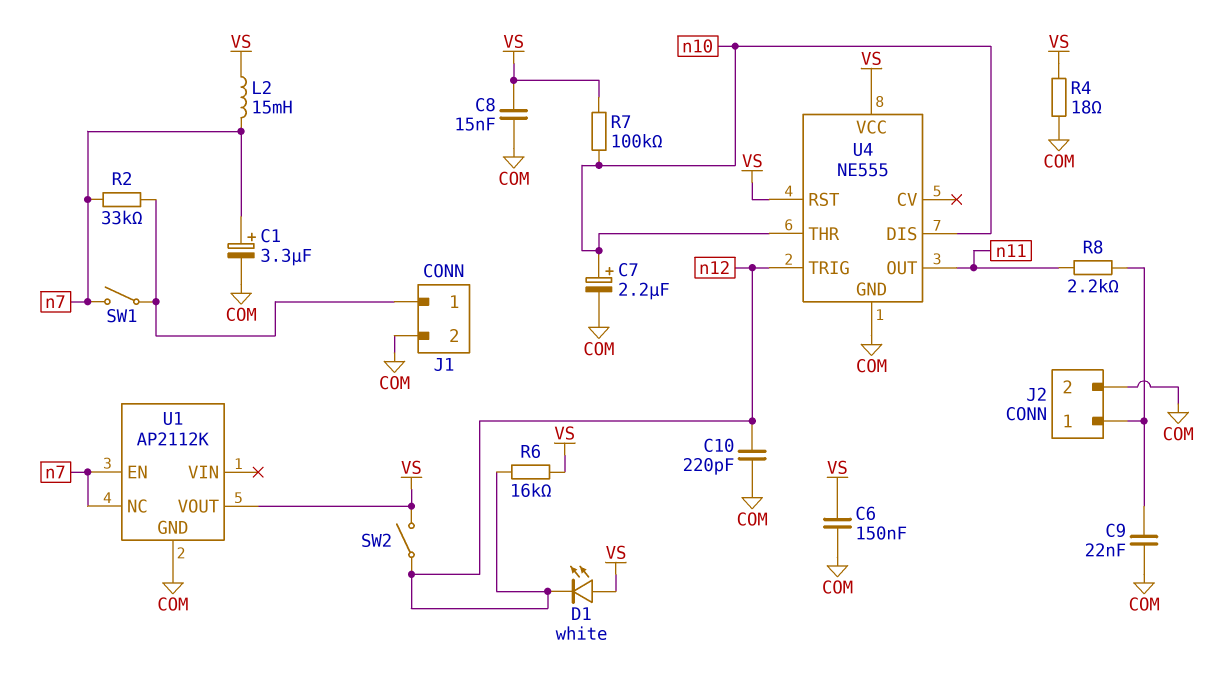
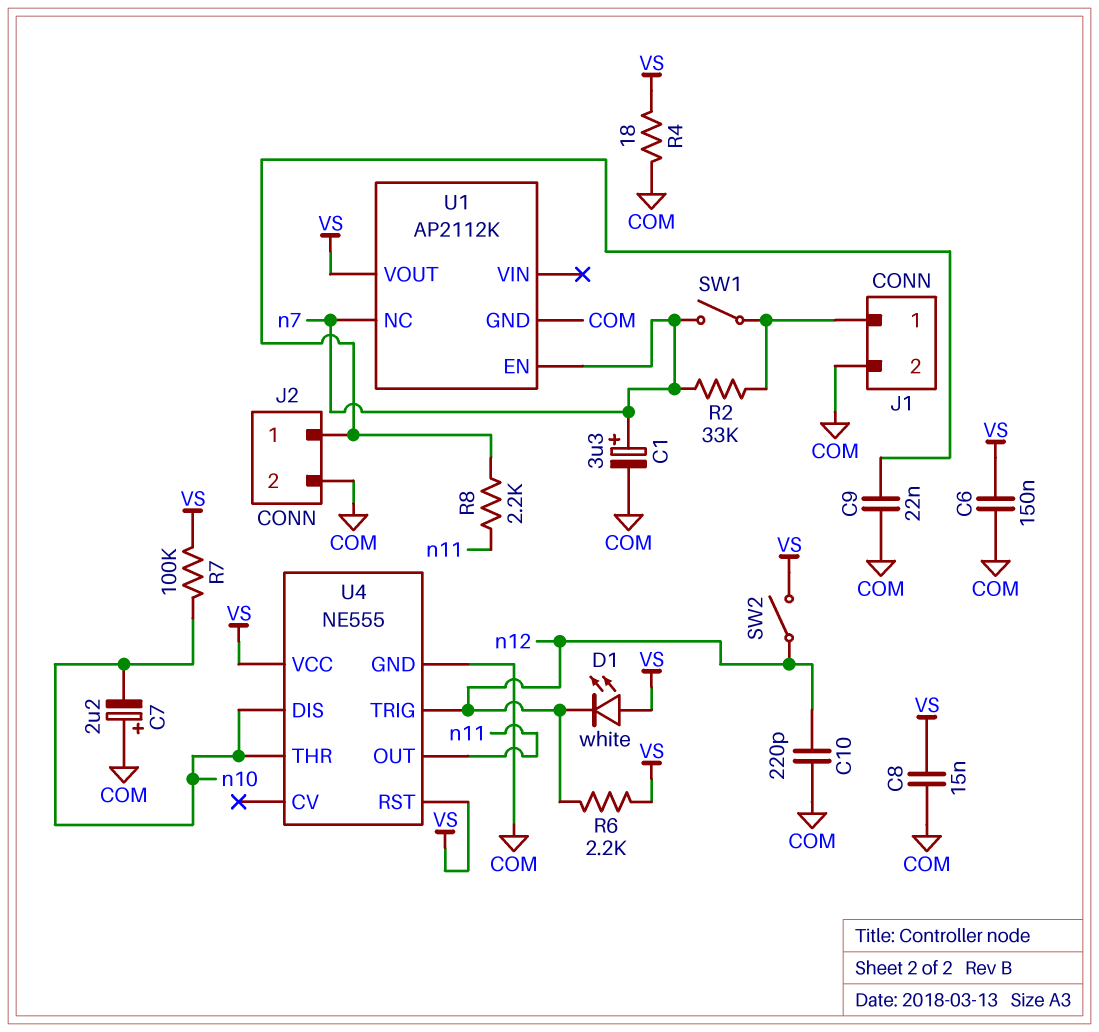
C7: 2.2uF (plus n10, minus COM) -> 2.2uF (plus COM, minus n10)
L2: 15mH (VS, n7) -> none
R6: 16k (VS, n12) -> 2.2k (VS, n12)

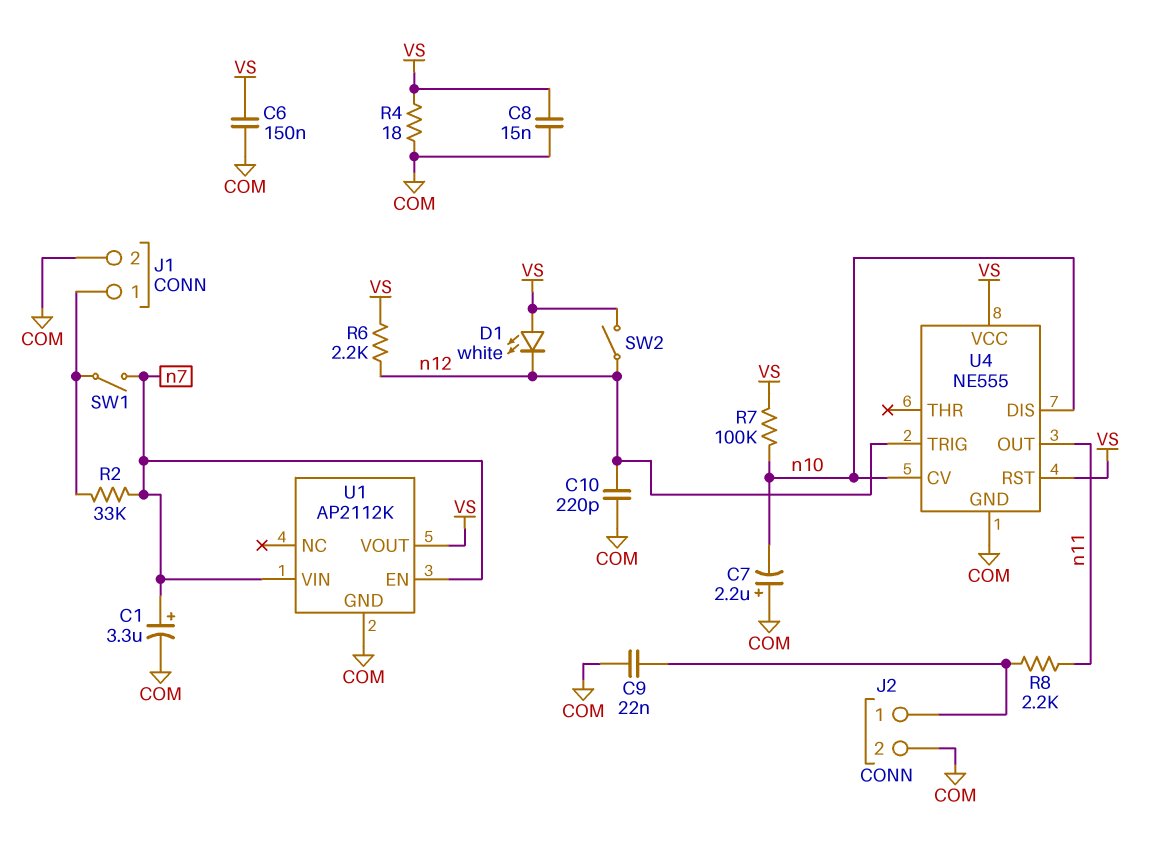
U1 pin NC: n7 -> none
U1 pin VIN: none -> n7
U4 pin CV: none -> n10
U4 pin THR: n10 -> none

